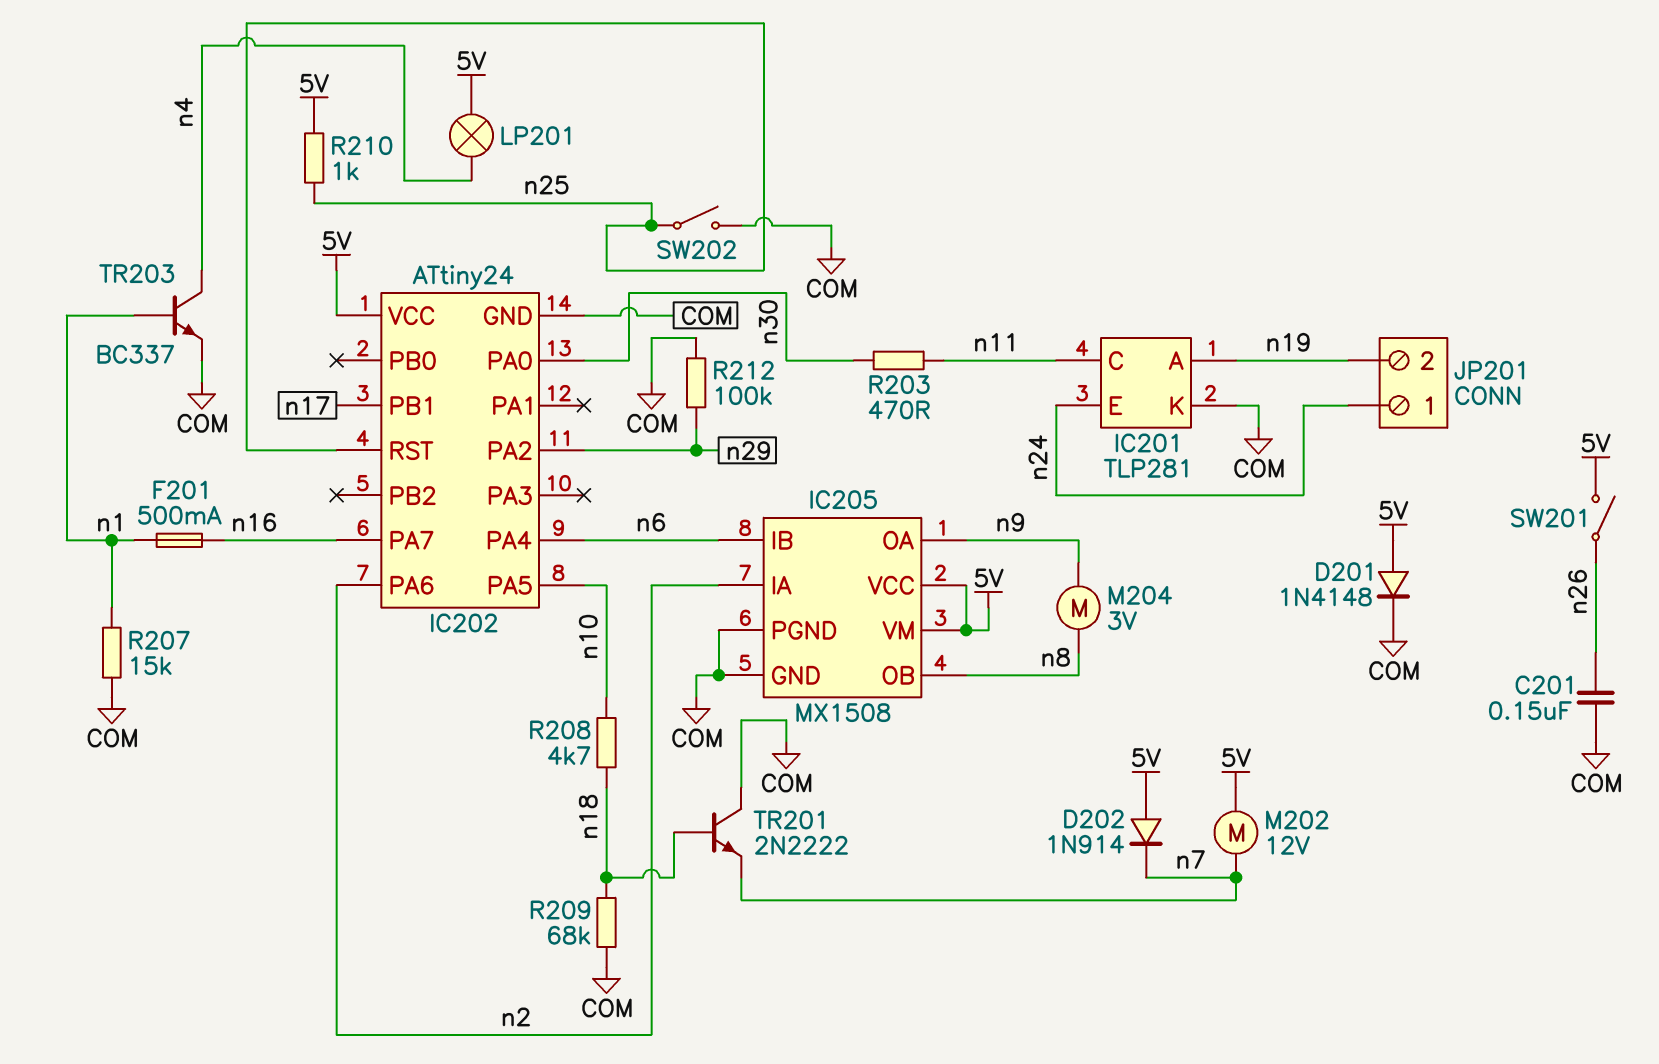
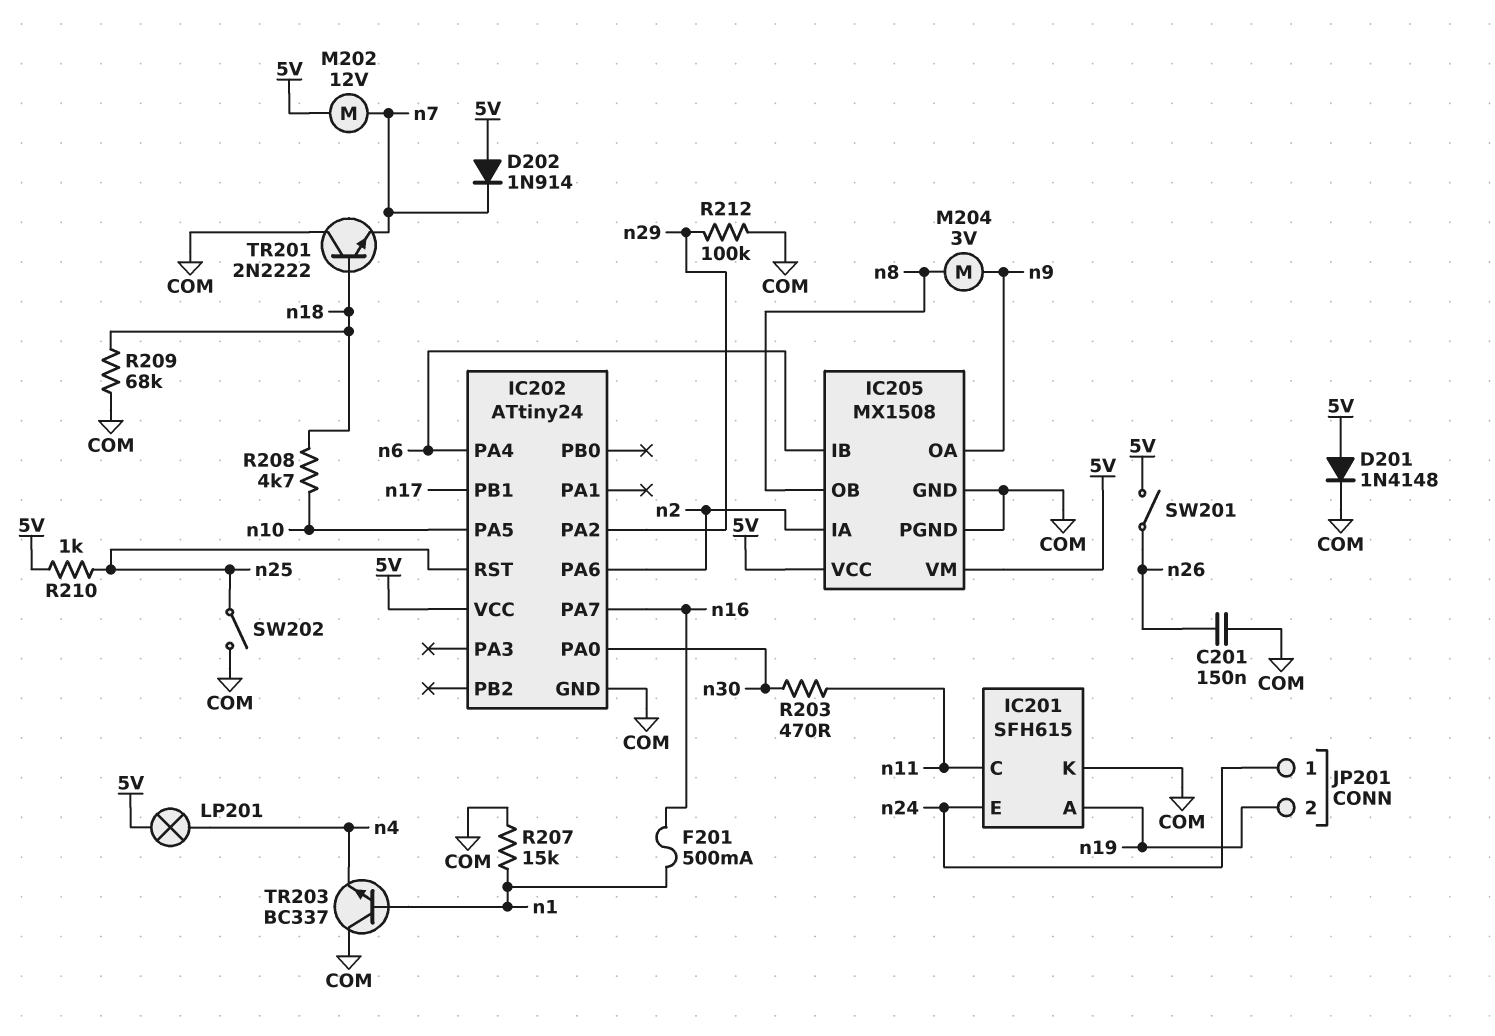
IC201: TLP281 -> SFH615
TR203: NPN BC337 (B n1, C n4, E COM) -> NPN BC337 (B n1, C COM, E n4)

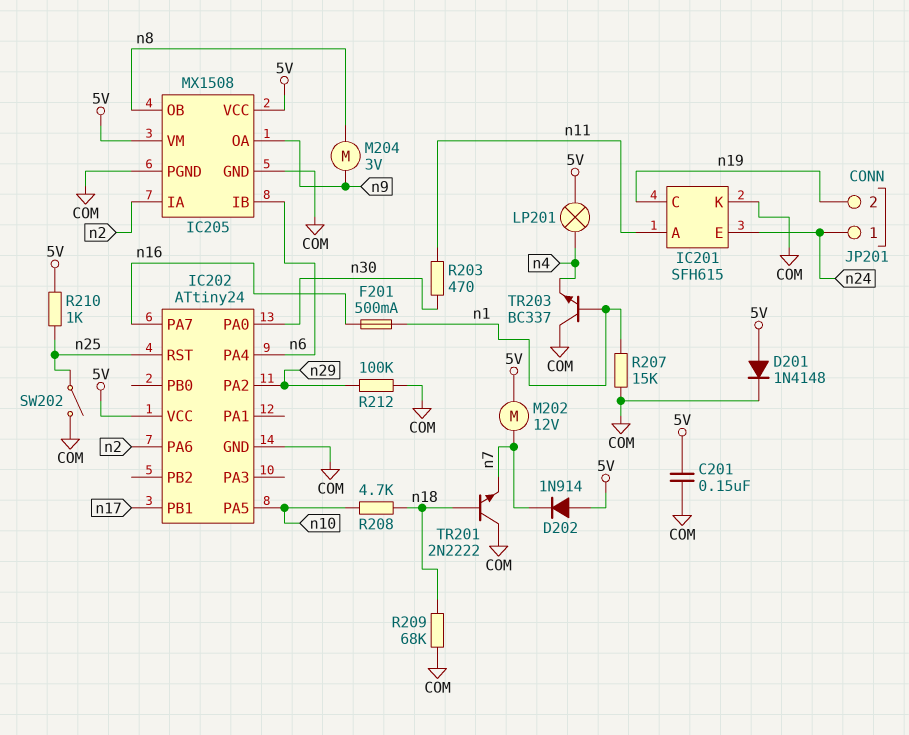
C201: 150nF (COM, n26) -> 150nF (5V, COM)
IC201 pin A: n19 -> n11
IC201 pin C: n11 -> n19
SW201: switch (5V, n26) -> none

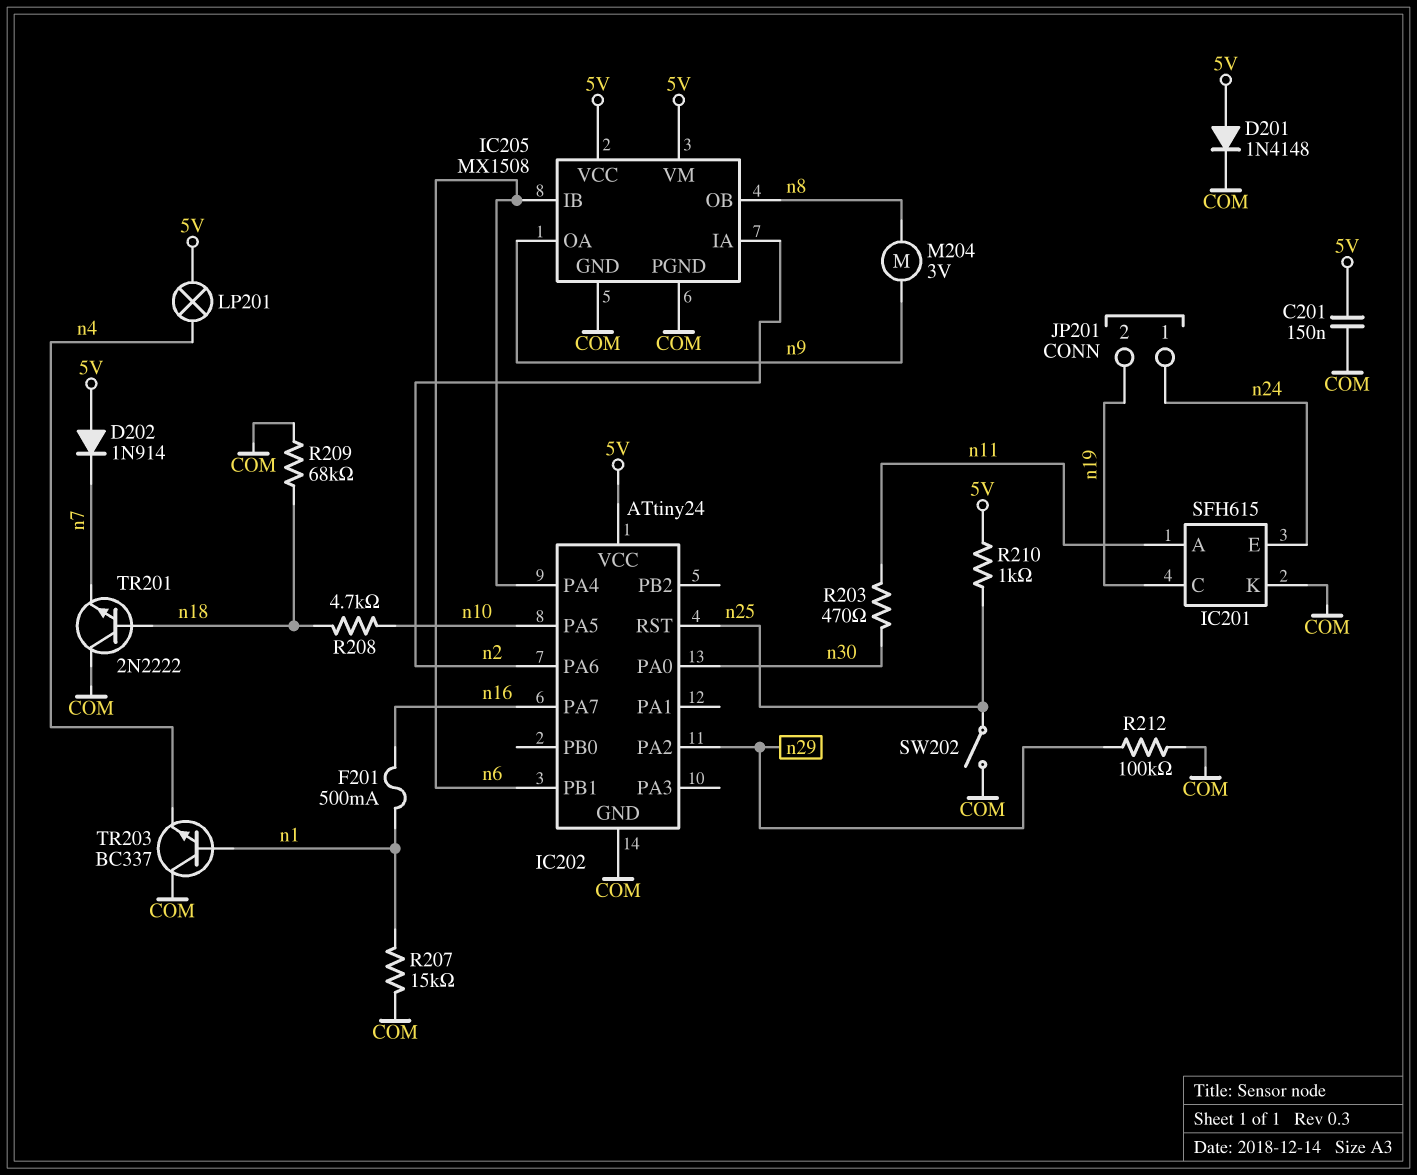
IC202 pin PB1: n17 -> n6
M202: motor 12V (5V, n7) -> none

